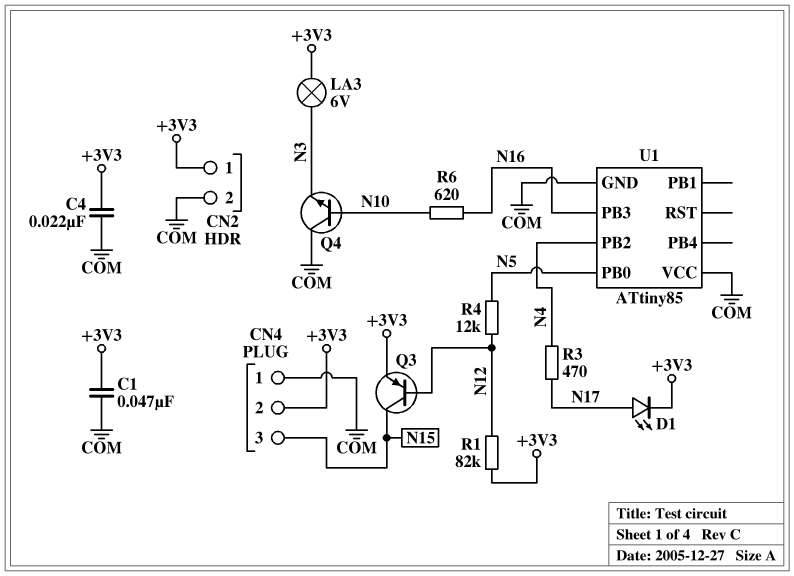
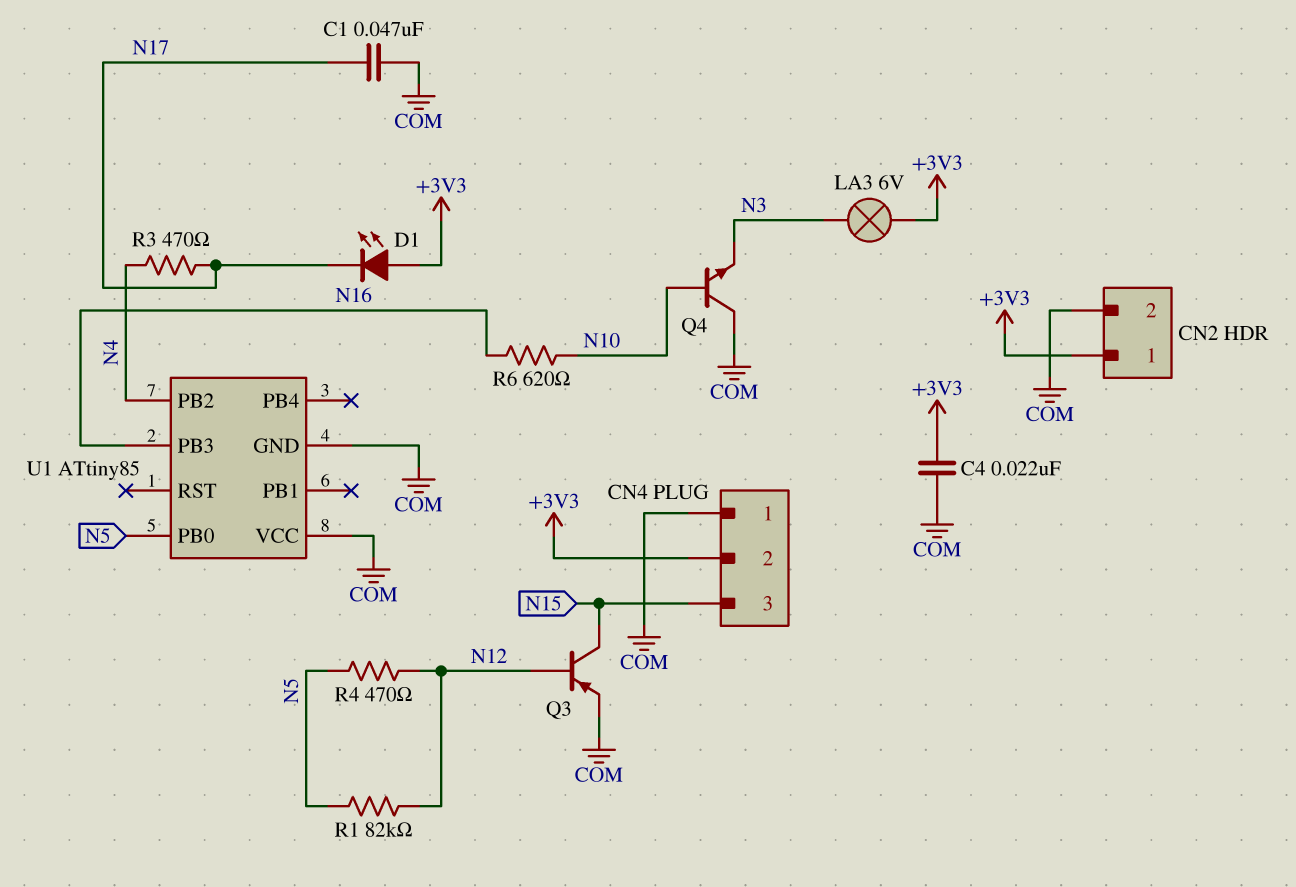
C1: 47nF (+3V3, COM) -> 47nF (COM, N17)
D1: LED (A N17, K +3V3) -> LED (A +3V3, K N17)
Q3: PNP (B N12, C N15, E +3V3) -> PNP (B N12, C N15, E COM)
R1: 82k (+3V3, N12) -> 82k (N5, N12)
R4: 12k (N5, N12) -> 470 (N5, N12)

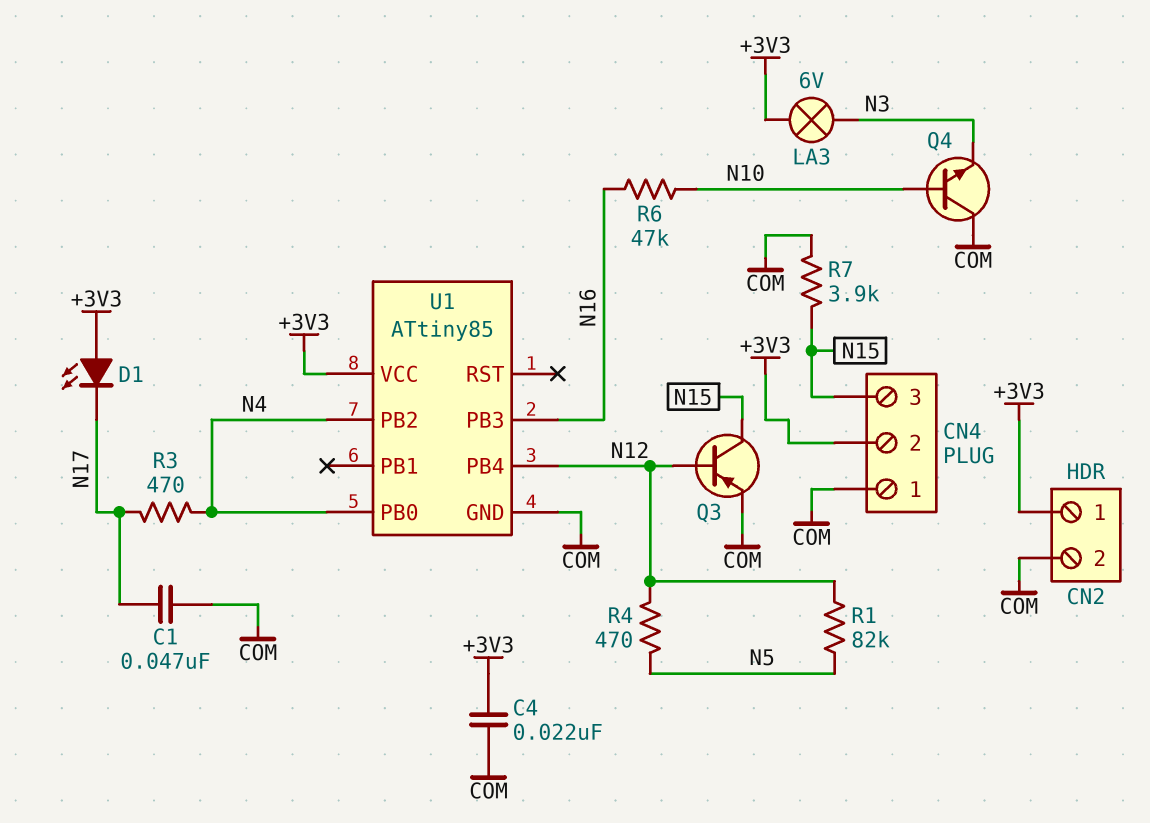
R6: 620 (N10, N16) -> 47k (N10, N16)
R7: none -> 3.9k (COM, N15)
U1 pin PB0: N5 -> N4
U1 pin PB4: none -> N12
U1 pin VCC: COM -> +3V3

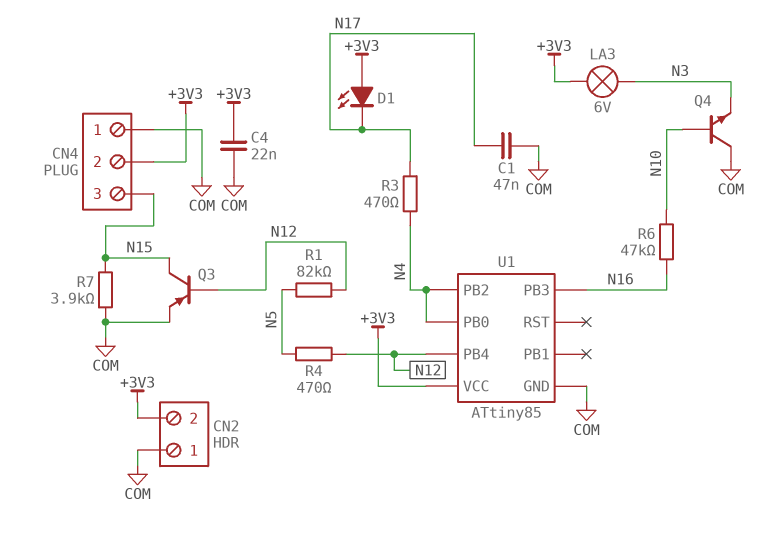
CN2 pin 1: +3V3 -> COM
CN2 pin 2: COM -> +3V3

